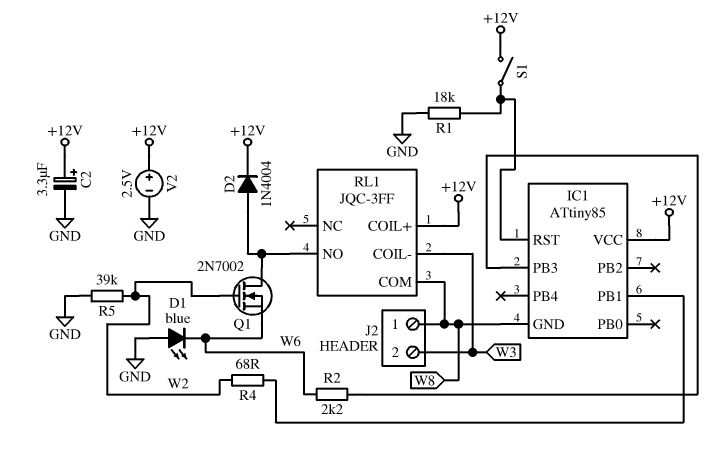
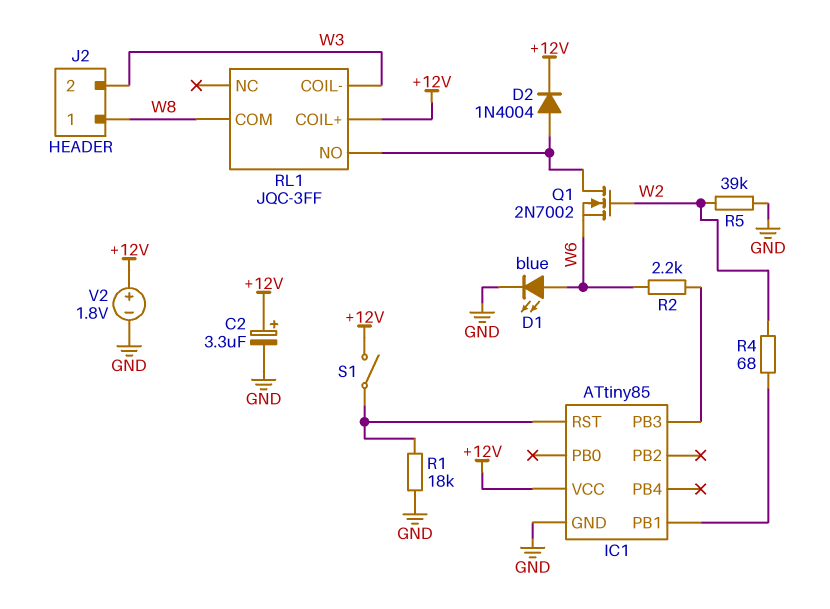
D1: LED blue (A GND, K W6) -> LED blue (A W6, K GND)
IC1 pin GND: W8 -> GND
V2: 2.5V (plus +12V, minus GND) -> 1.8V (plus +12V, minus GND)

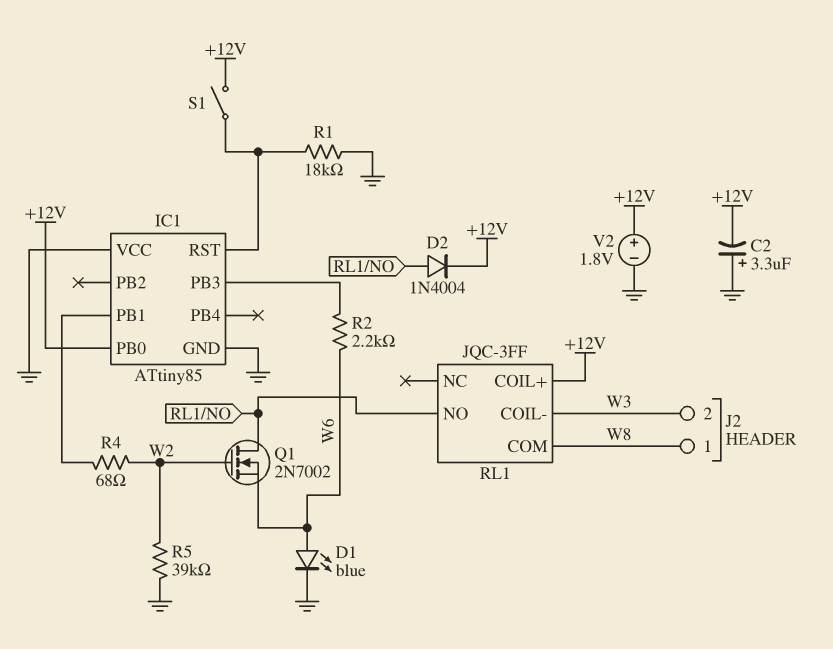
C2: 3.3uF (plus +12V, minus GND) -> 3.3uF (plus GND, minus +12V)
IC1 pin PB0: none -> +12V
IC1 pin VCC: +12V -> GND

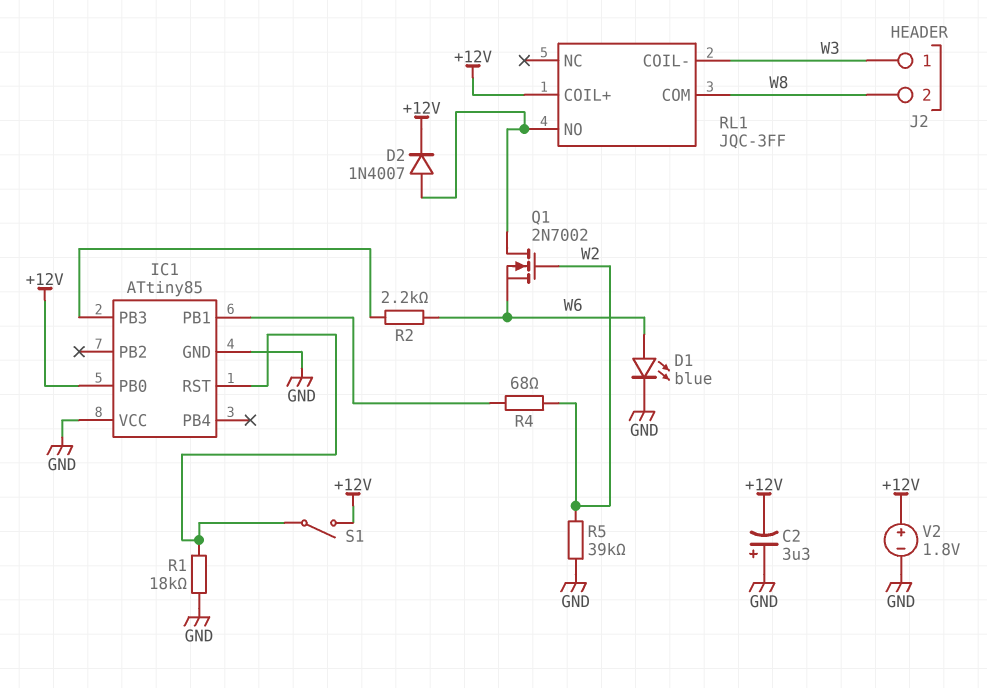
D2: diode 1N4004 (A RL1/NO, K +12V) -> diode 1N4007 (A RL1/NO, K +12V)
J2 pin 1: W8 -> W3
J2 pin 2: W3 -> W8

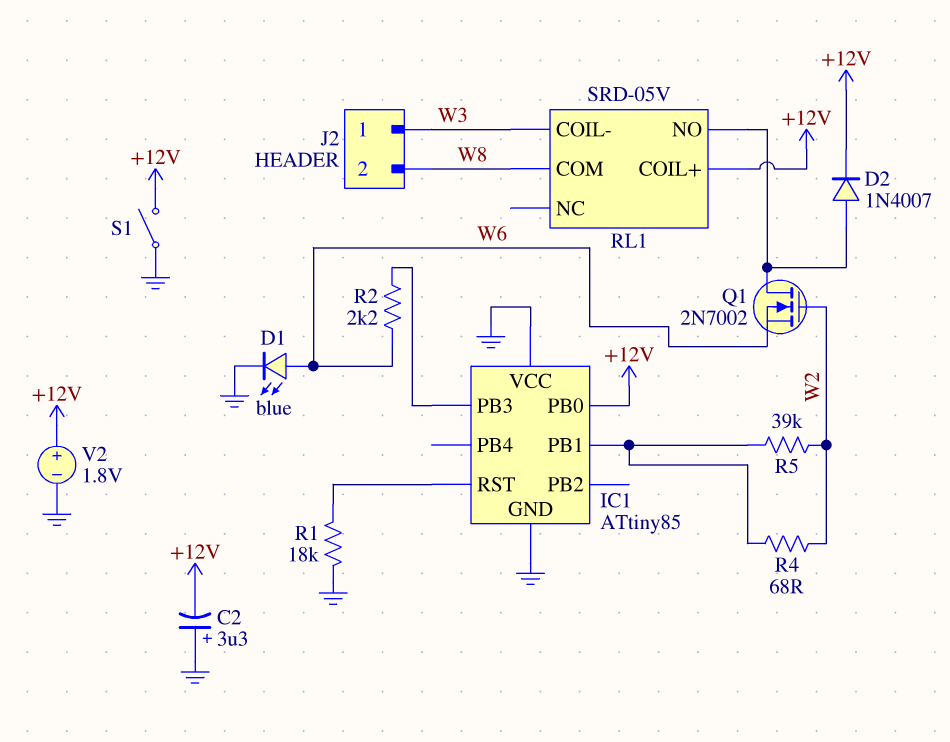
R5: 39k (GND, W2) -> 39k (IC1/PB1, W2)
RL1: JQC-3FF -> SRD-05V
S1: switch (+12V, IC1/RST) -> switch (+12V, GND)

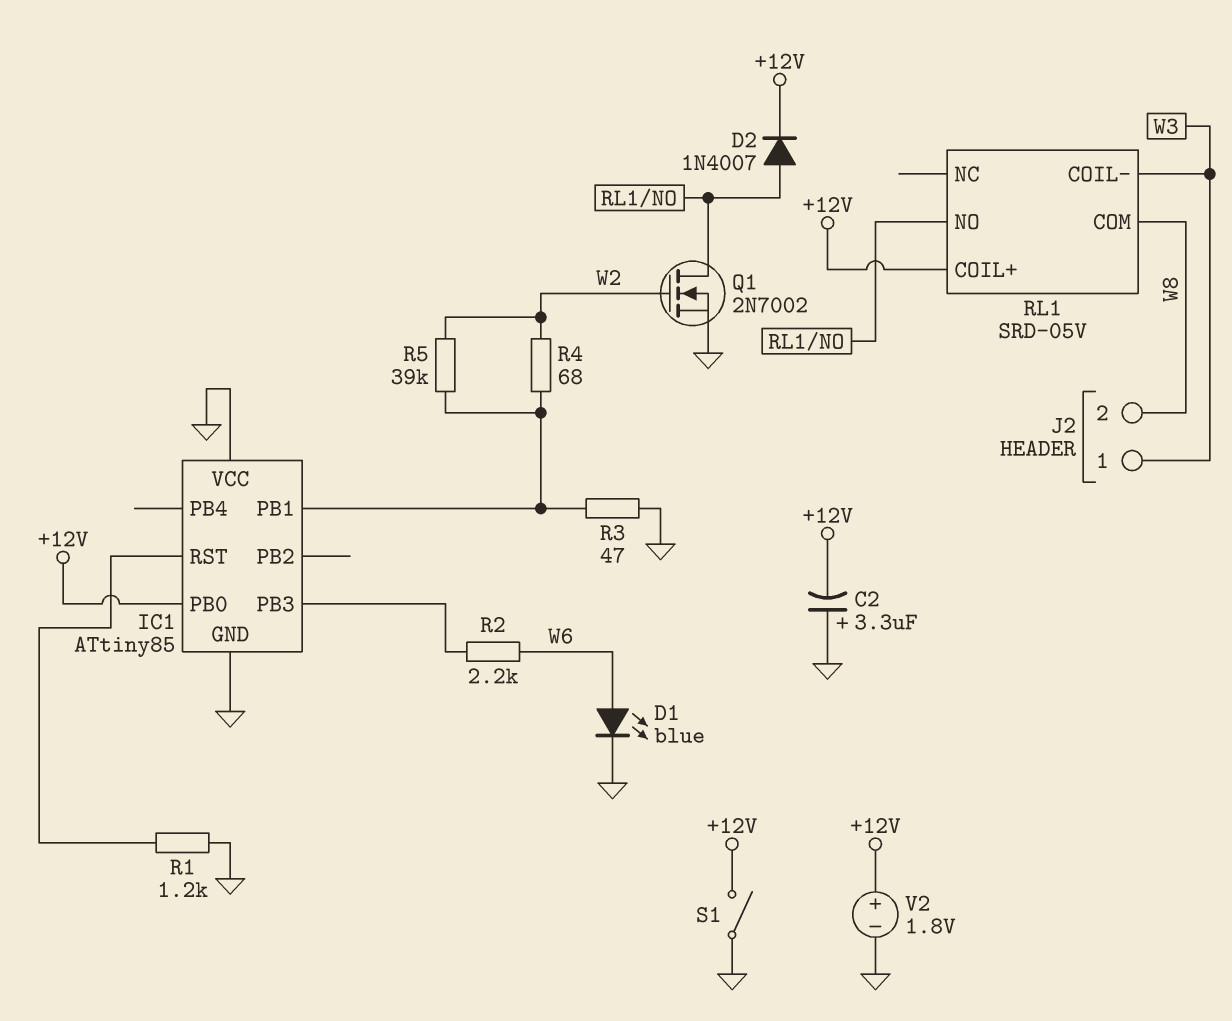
Q1: NMOS 2N7002 (G W2, D RL1/NO, S W6) -> NMOS 2N7002 (G W2, D RL1/NO, S GND)
R1: 18k (GND, IC1/RST) -> 1.2k (GND, IC1/RST)
R3: none -> 47 (GND, IC1/PB1)

